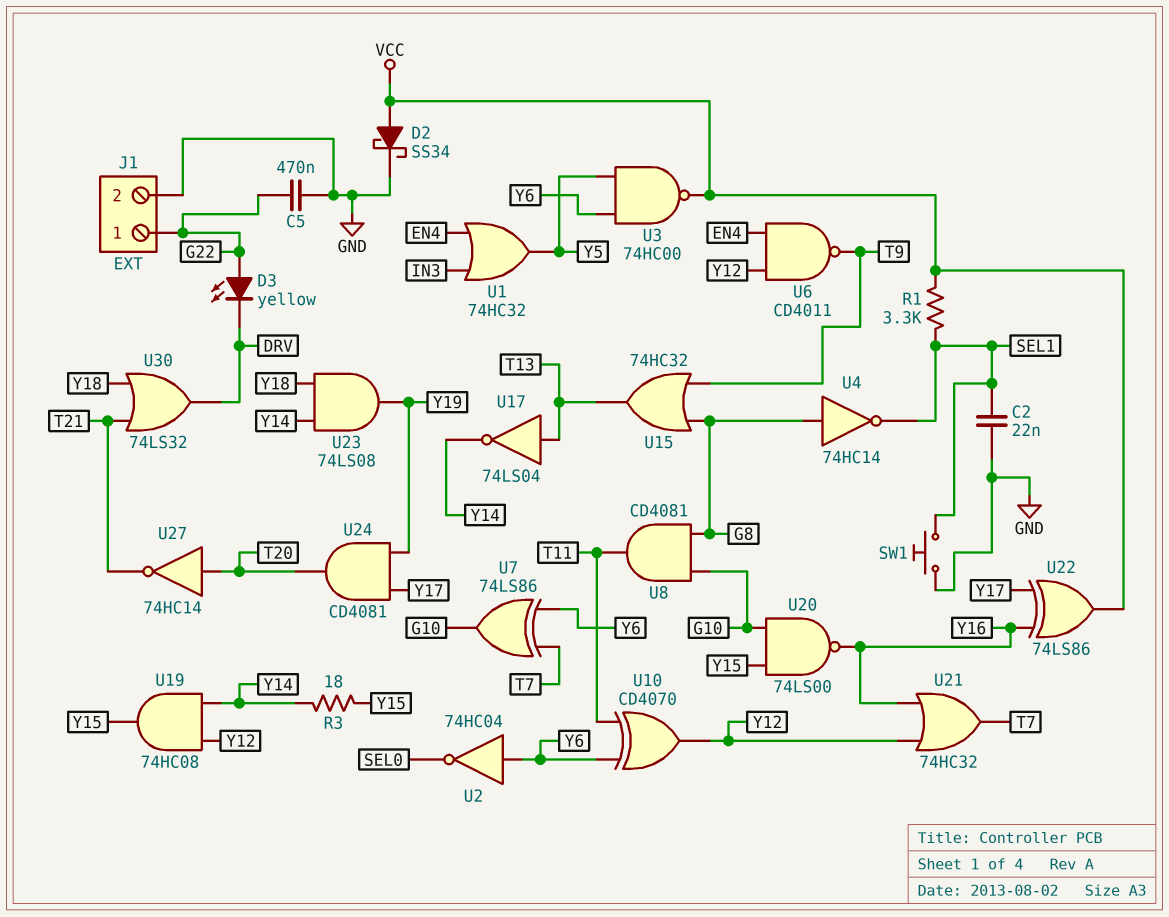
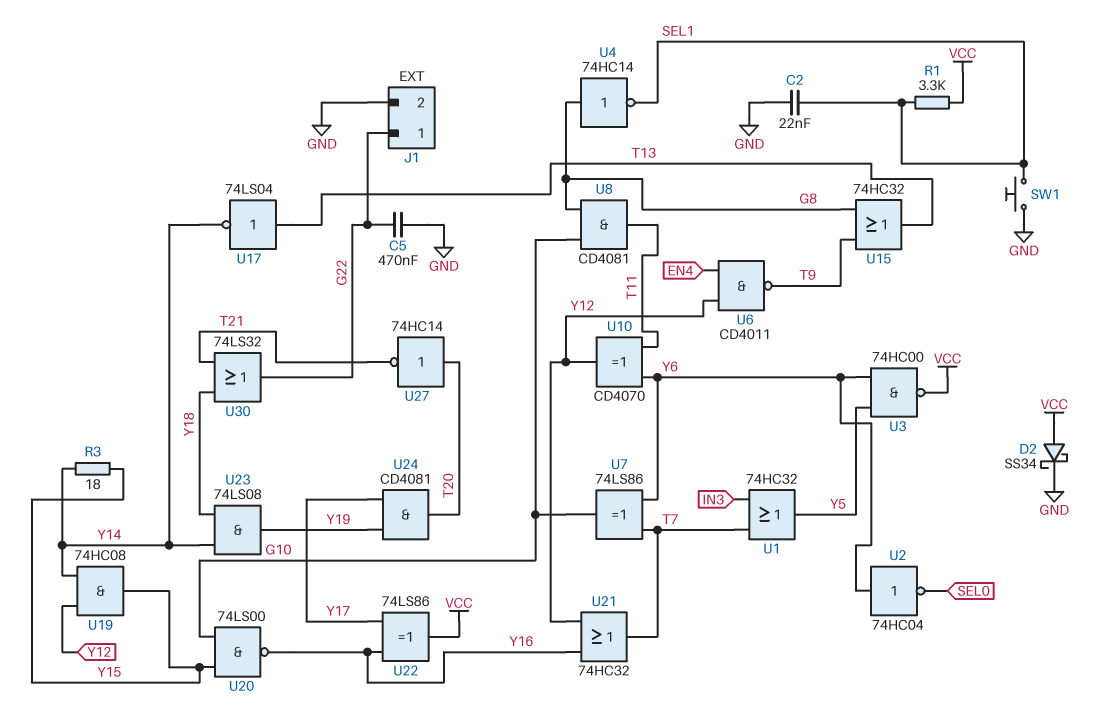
D3: LED yellow (A G22, K DRV) -> none
U1: OR 74HC32 (in EN4, in IN3, out Y5) -> OR 74HC32 (in IN3, in T7, out Y5)
U30: OR 74LS32 (in T21, in Y18, out DRV) -> OR 74LS32 (in T21, in Y18, out G22)

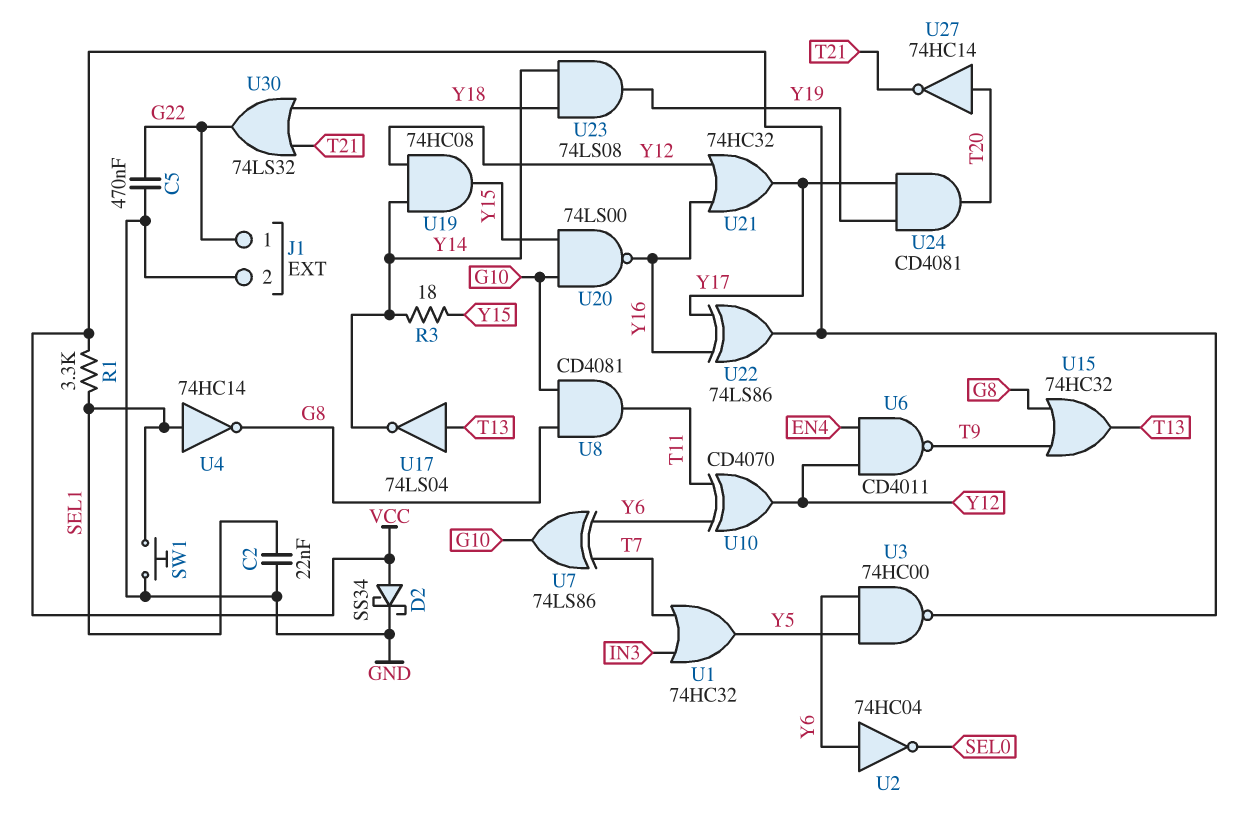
U4: NOT 74HC14 (in G8, out SEL1) -> NOT 74HC14 (in SEL1, out G8)
U21: OR 74HC32 (in Y12, in Y16, out T7) -> OR 74HC32 (in Y12, in Y16, out Y17)

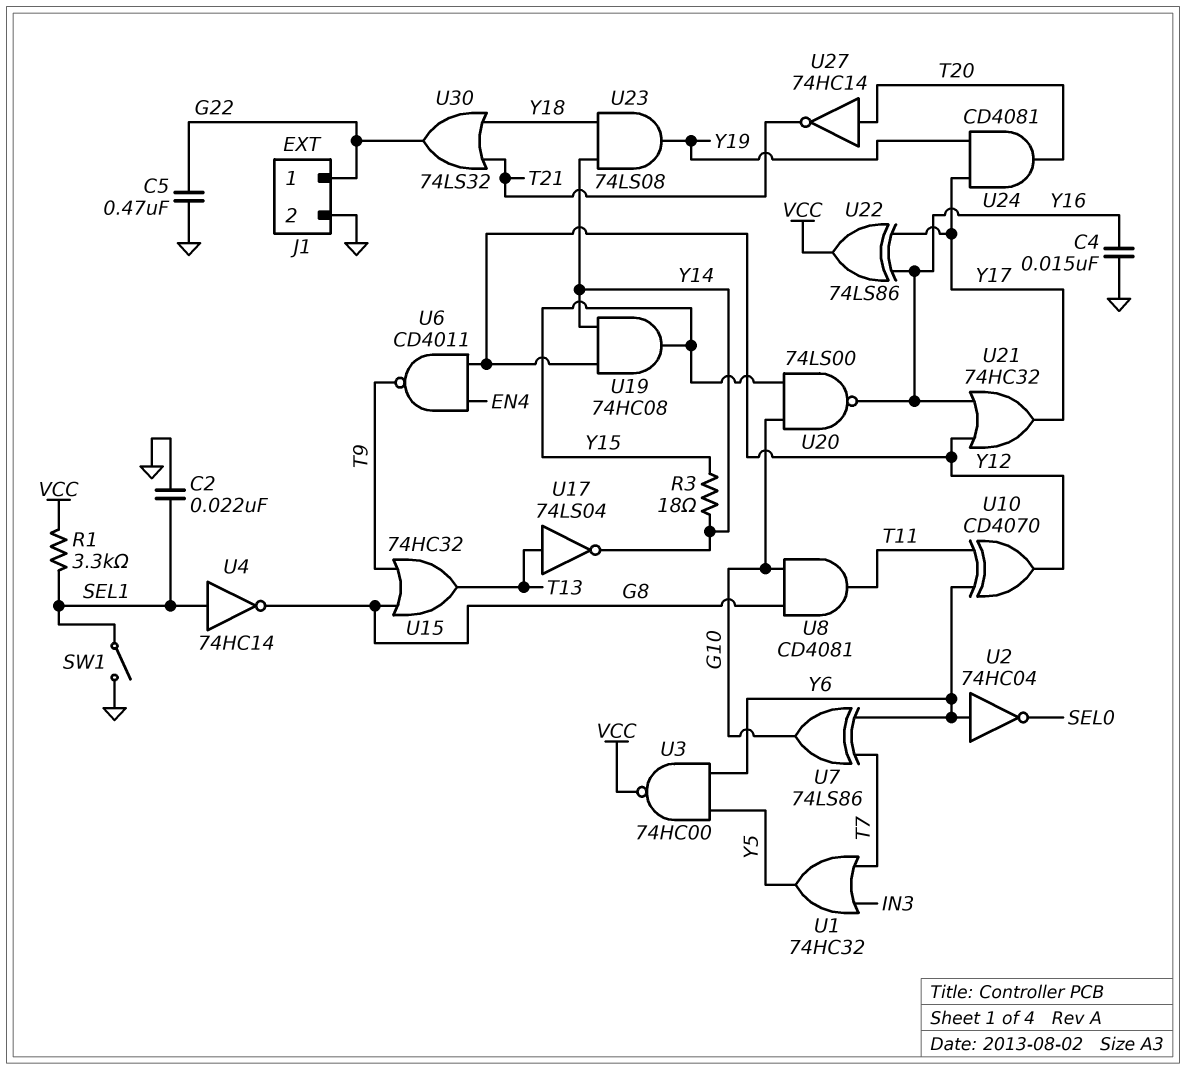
C4: none -> 15nF (GND, Y16)
D2: schottky SS34 (A VCC, K GND) -> none
SW1: button (GND, SEL1) -> switch (GND, SEL1)

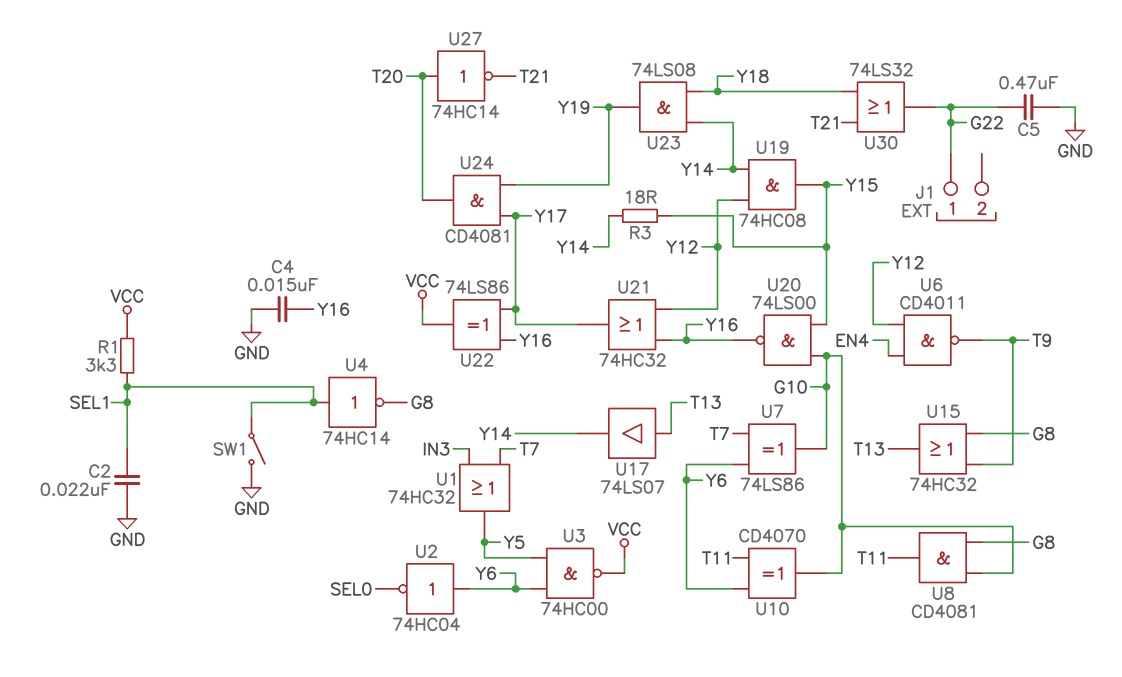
J1 pin 2: GND -> none
U10: XOR CD4070 (in T11, in Y6, out Y12) -> XOR CD4070 (in T11, in Y6, out G10)
U17: NOT 74LS04 (in T13, out Y14) -> buffer 74LS07 (in T13, out Y14)

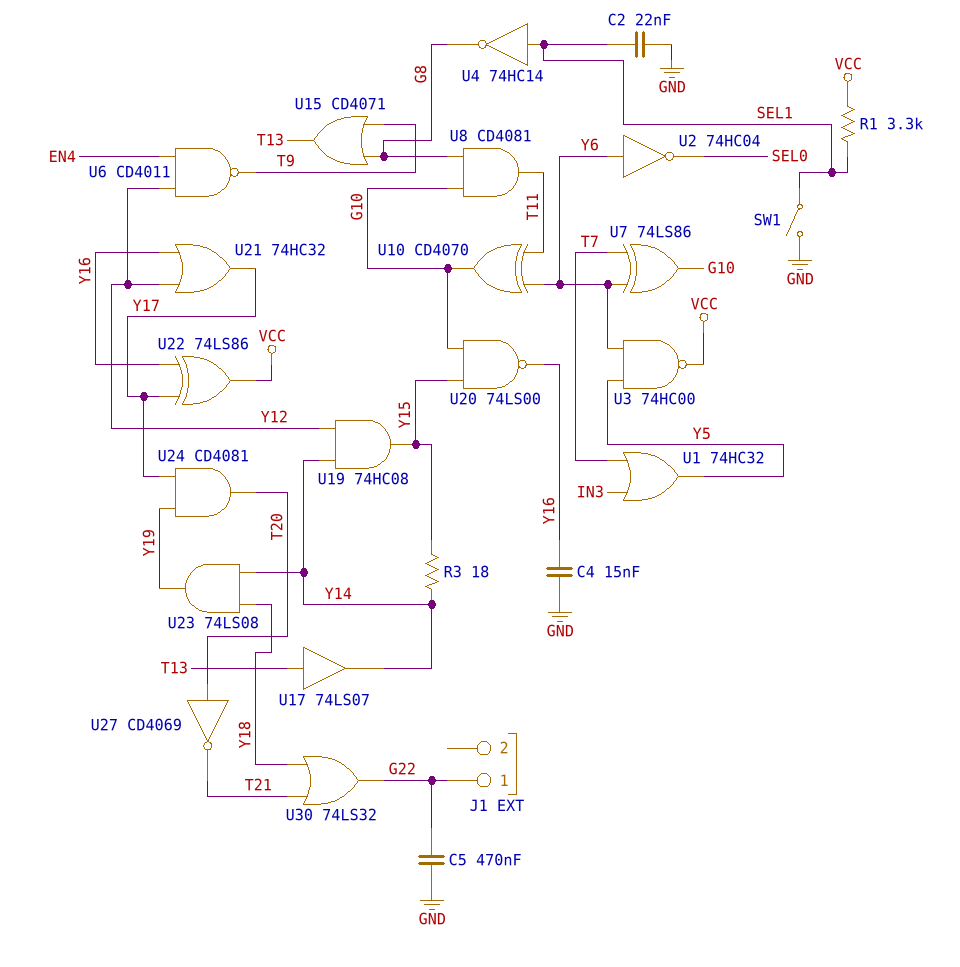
U15: OR 74HC32 (in G8, in T9, out T13) -> OR CD4071 (in G8, in T9, out T13)
U27: NOT 74HC14 (in T20, out T21) -> NOT CD4069 (in T20, out T21)

